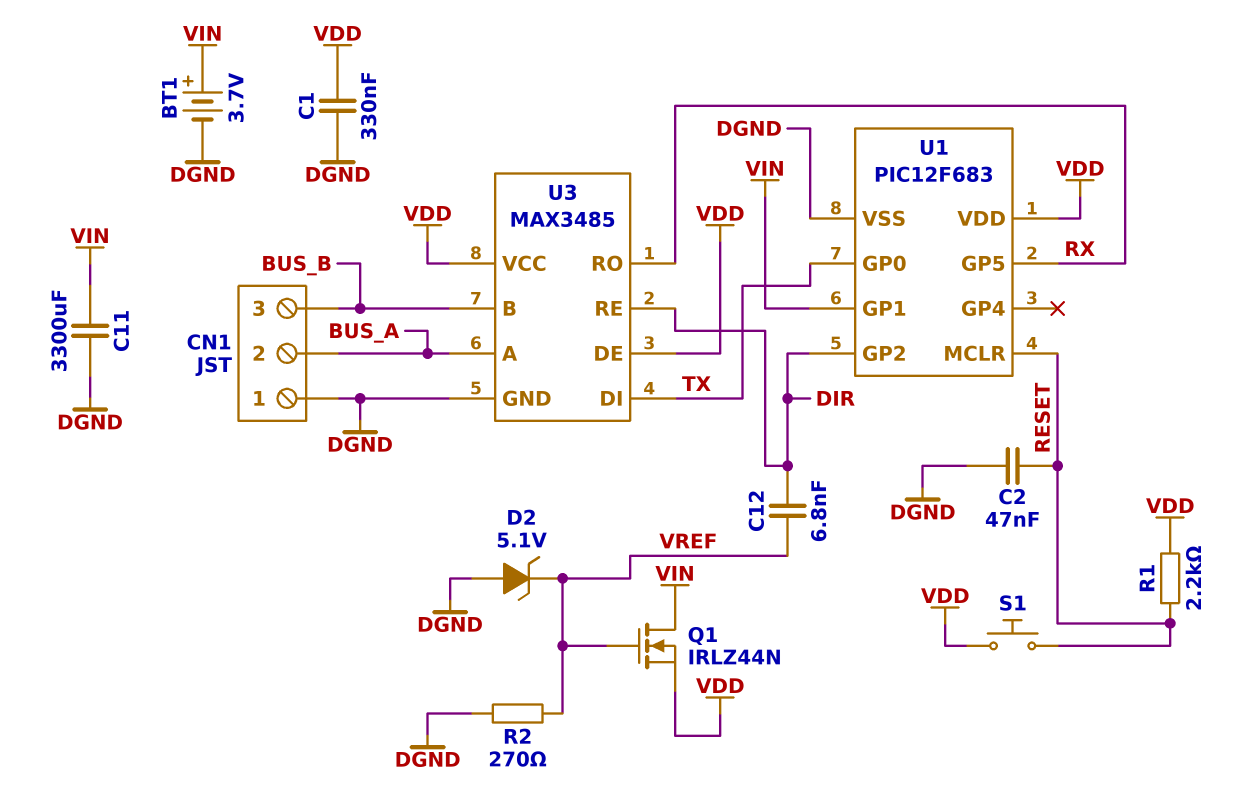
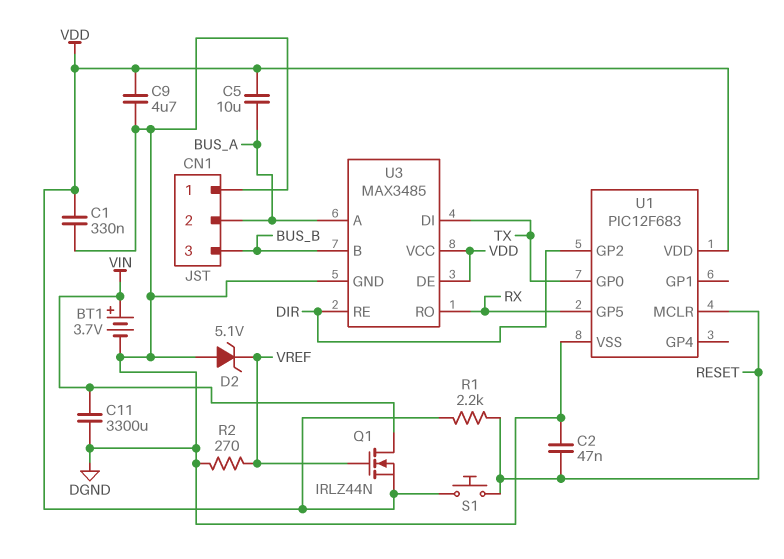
C5: none -> 10uF (BUS_A, VDD)
C9: none -> 4.7uF (DGND, VDD)
C12: 6.8nF (DIR, VREF) -> none
U1 pin GP1: VIN -> none

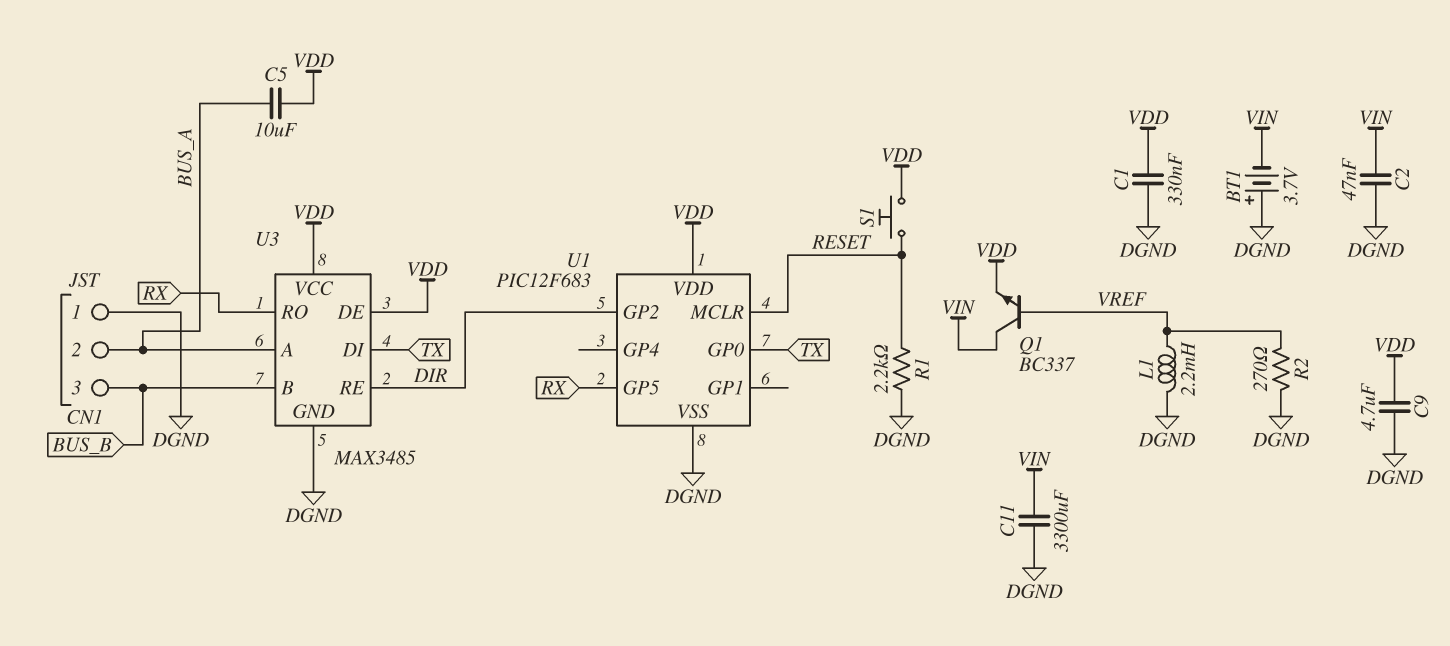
BT1: 3.7V (plus VIN, minus DGND) -> 3.7V (plus DGND, minus VIN)
C2: 47nF (DGND, RESET) -> 47nF (DGND, VIN)
D2: zener 5.1V (A DGND, K VREF) -> none
L1: none -> 2.2mH (DGND, VREF)
Q1: NMOS IRLZ44N (G VREF, D VIN, S VDD) -> NPN BC337 (B VREF, C VIN, E VDD)
R1: 2.2k (RESET, VDD) -> 2.2k (DGND, RESET)

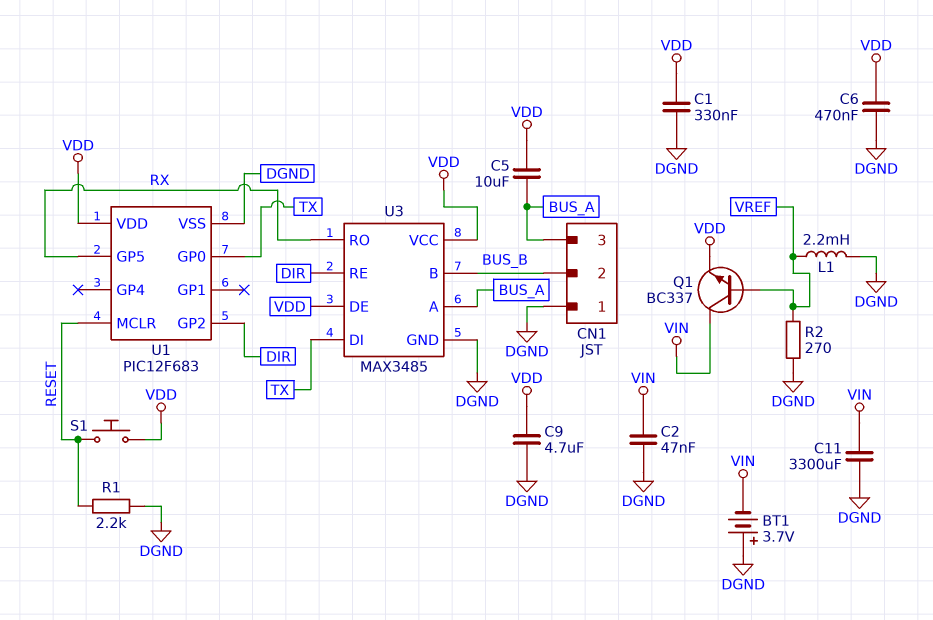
C6: none -> 470nF (DGND, VDD)
CN1 pin 2: BUS_A -> BUS_B
CN1 pin 3: BUS_B -> BUS_A

